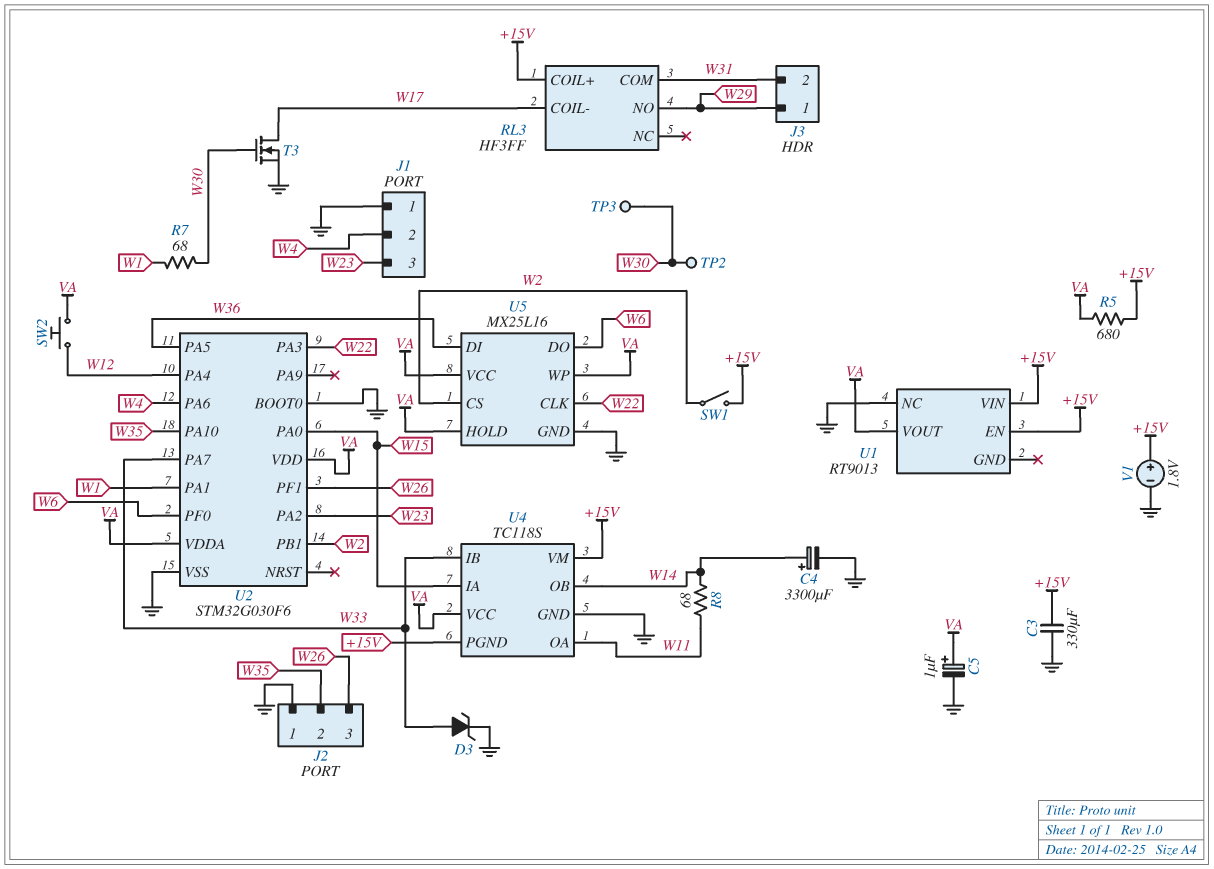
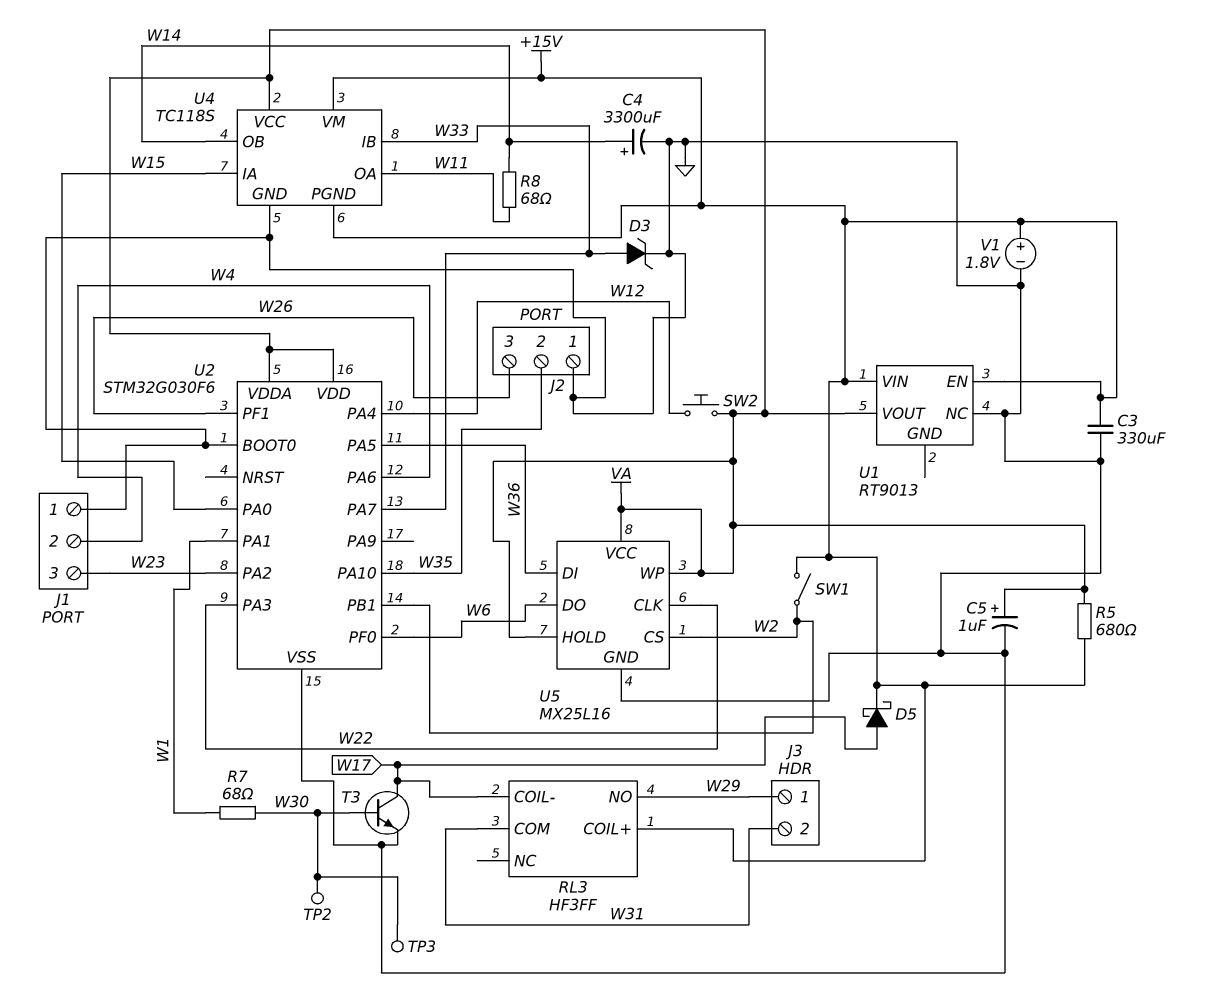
D5: none -> schottky (A W17, K +15V)
T3: NMOS (G W30, D W17, S GND) -> NPN (B W30, C W17, E GND)

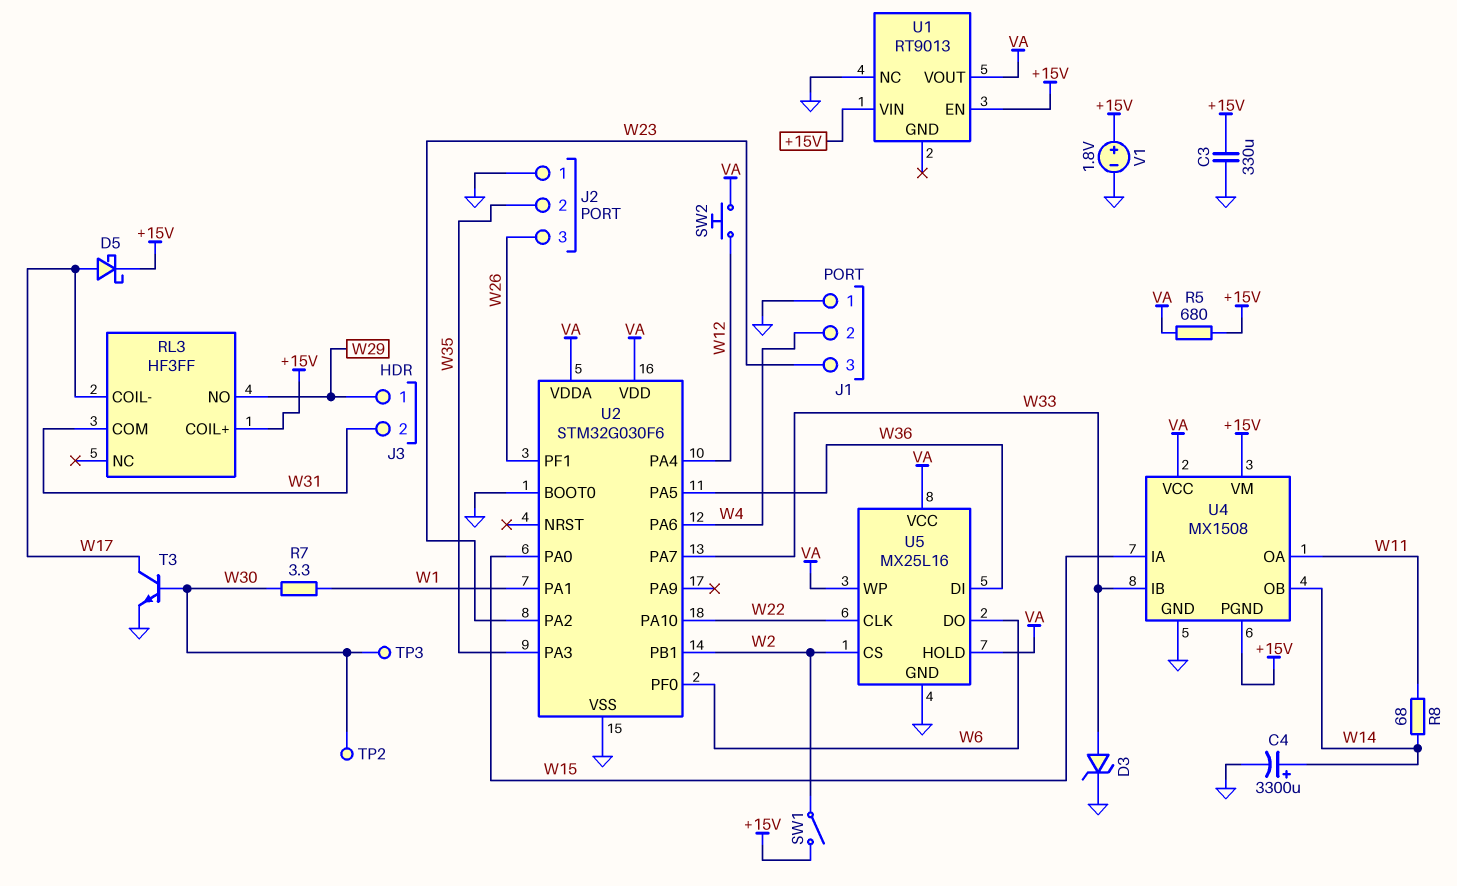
C5: 1uF (plus VA, minus GND) -> none
R7: 68 (W1, W30) -> 3.3 (W1, W30)
U2 pin PA3: W22 -> W35
U2 pin PA10: W35 -> W22
U4: TC118S -> MX1508

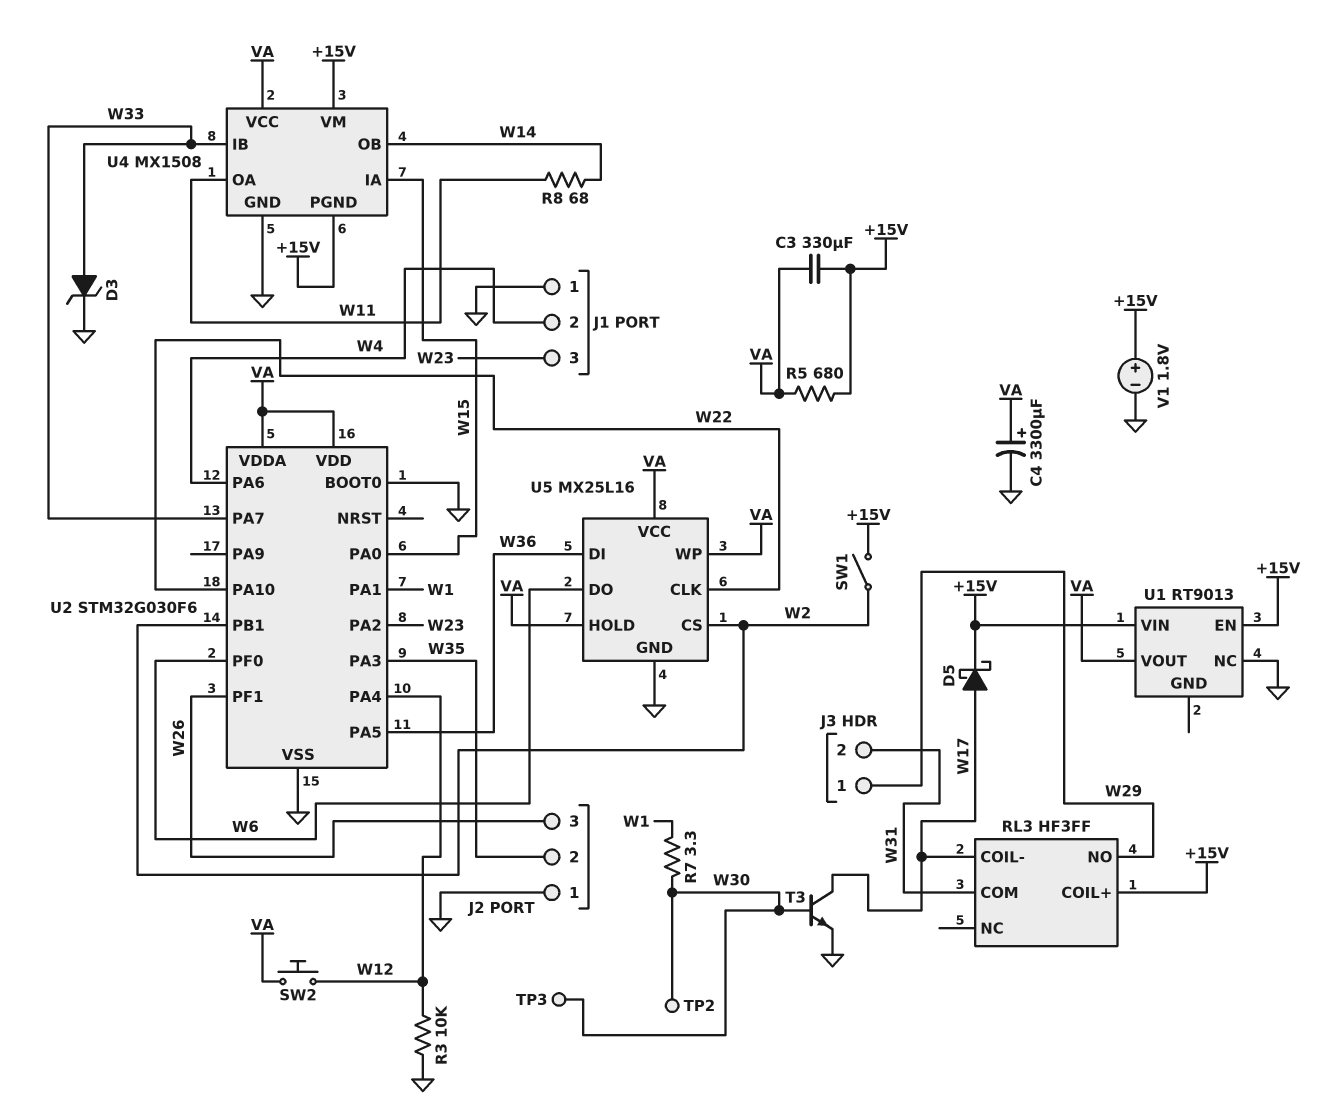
C3: 330uF (+15V, GND) -> 330uF (+15V, VA)
C4: 3300uF (plus W14, minus GND) -> 3300uF (plus VA, minus GND)
R3: none -> 10k (GND, W12)

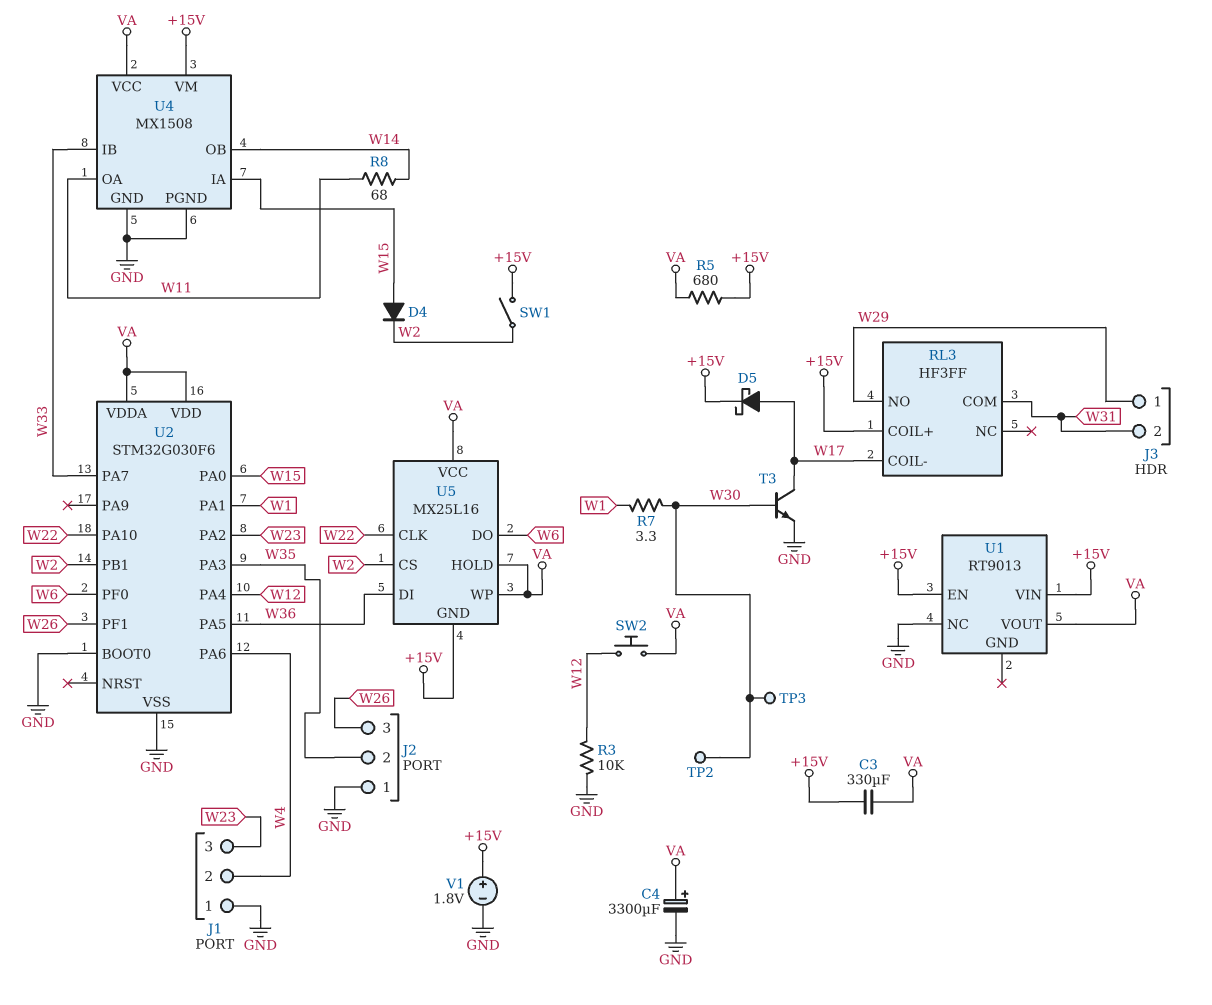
D3: zener (A W33, K GND) -> none
D4: none -> diode (A W15, K W2)
U4 pin PGND: +15V -> GND
U5 pin GND: GND -> +15V

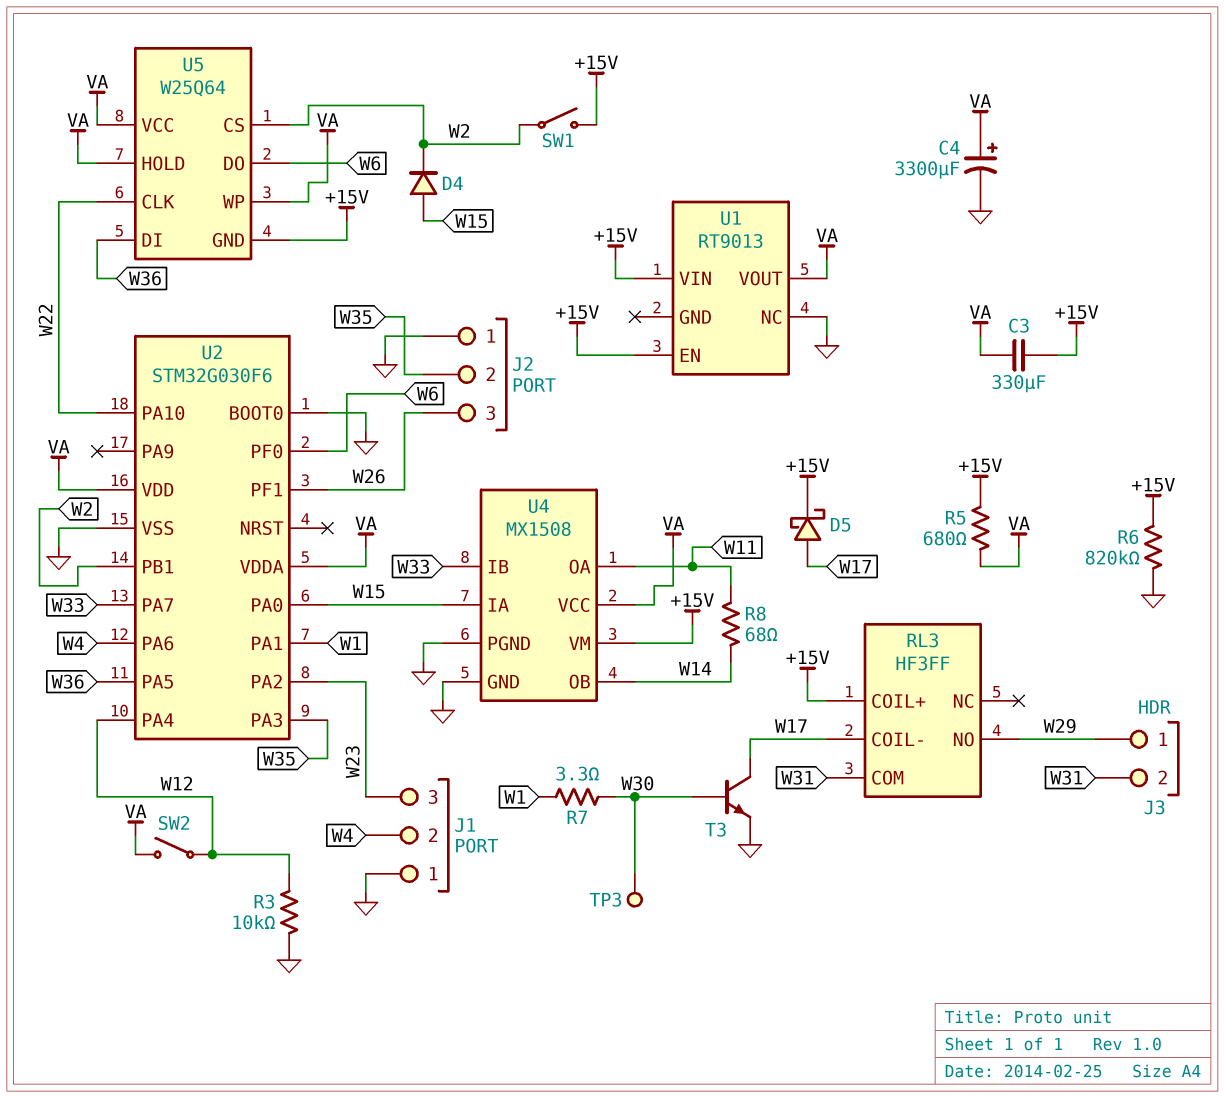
R6: none -> 820k (+15V, GND)
SW2: button (VA, W12) -> switch (VA, W12)
TP2: test point (W30) -> none
U5: MX25L16 -> W25Q64
V1: 1.8V (plus +15V, minus GND) -> none

